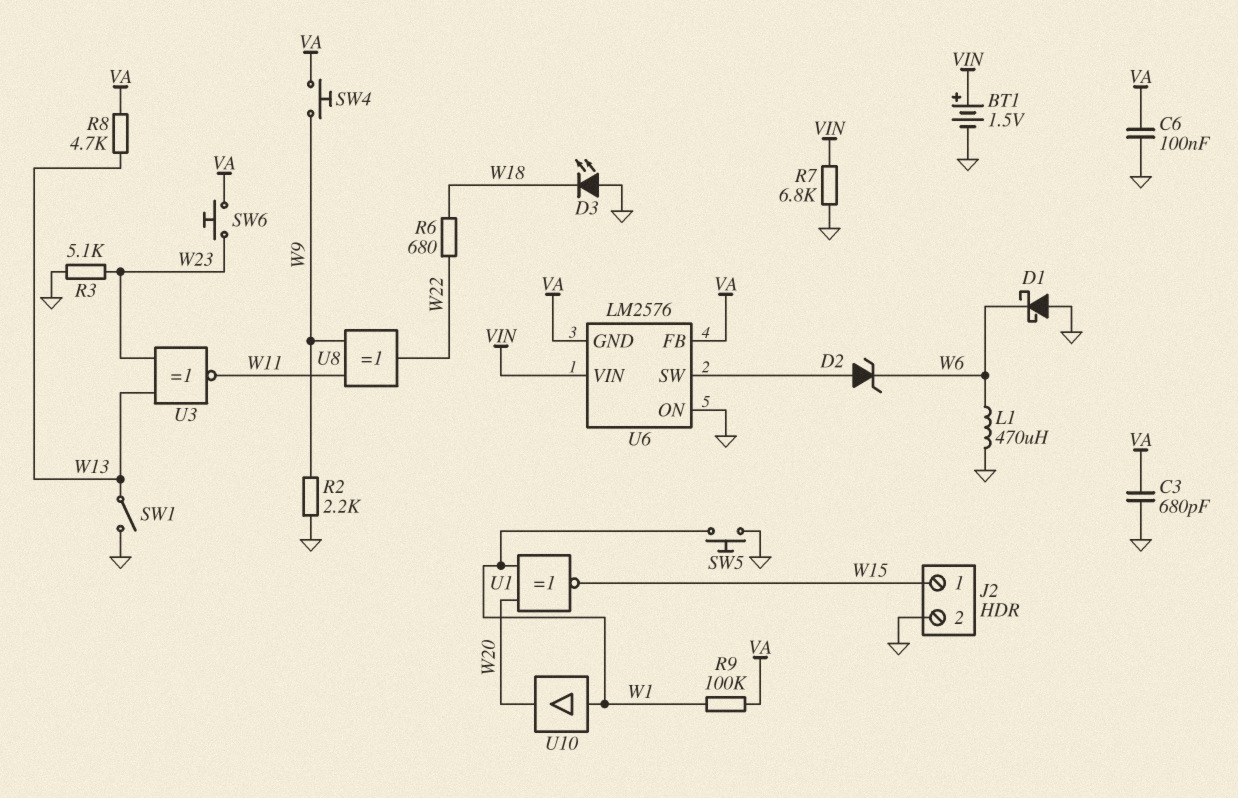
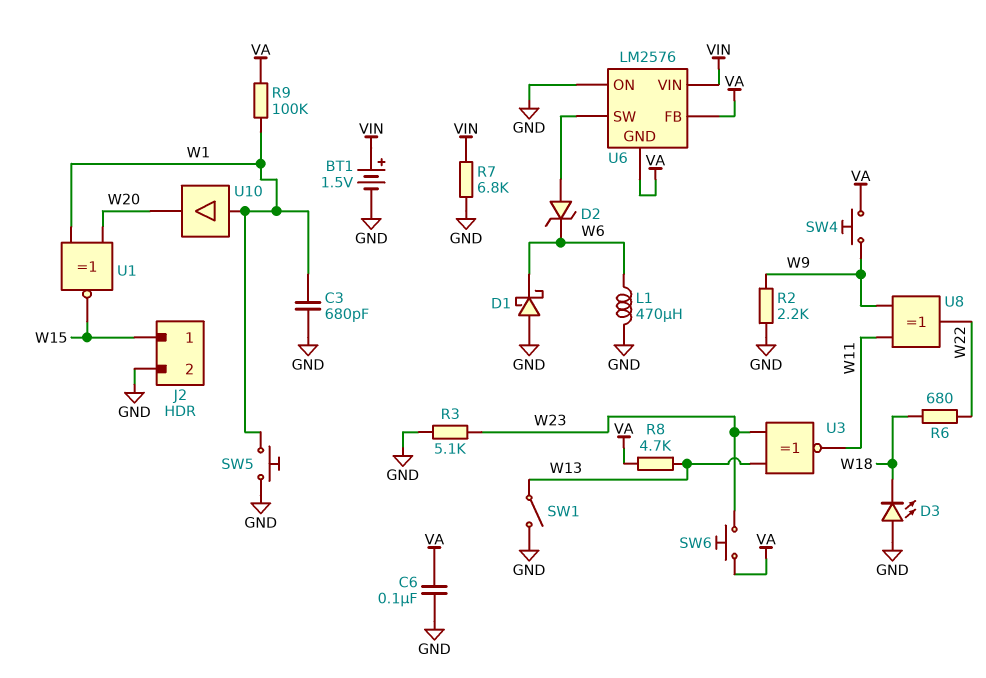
C3: 680pF (GND, VA) -> 680pF (GND, W1)

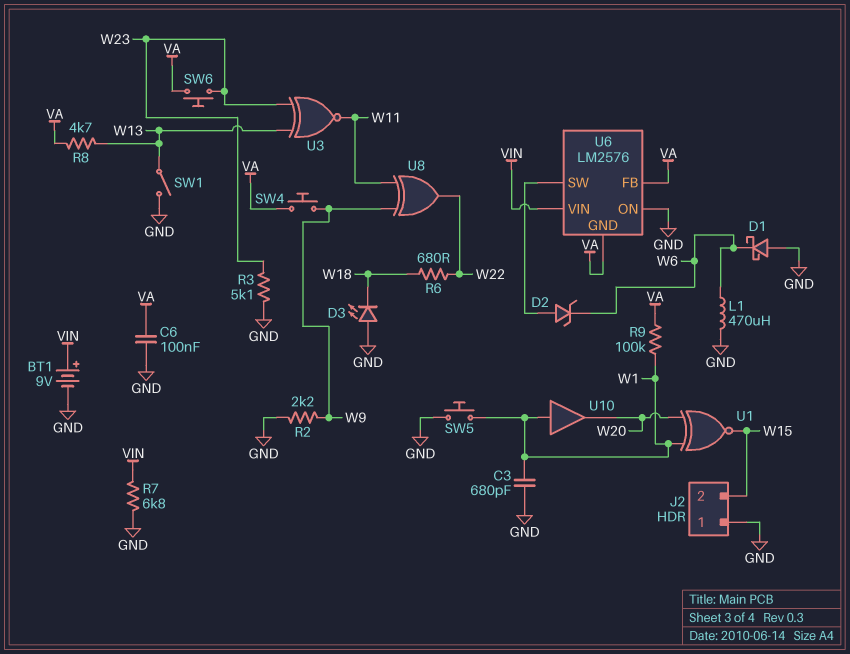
BT1: 1.5V (plus VIN, minus GND) -> 9V (plus VIN, minus GND)
J2 pin 1: W15 -> GND
J2 pin 2: GND -> W15

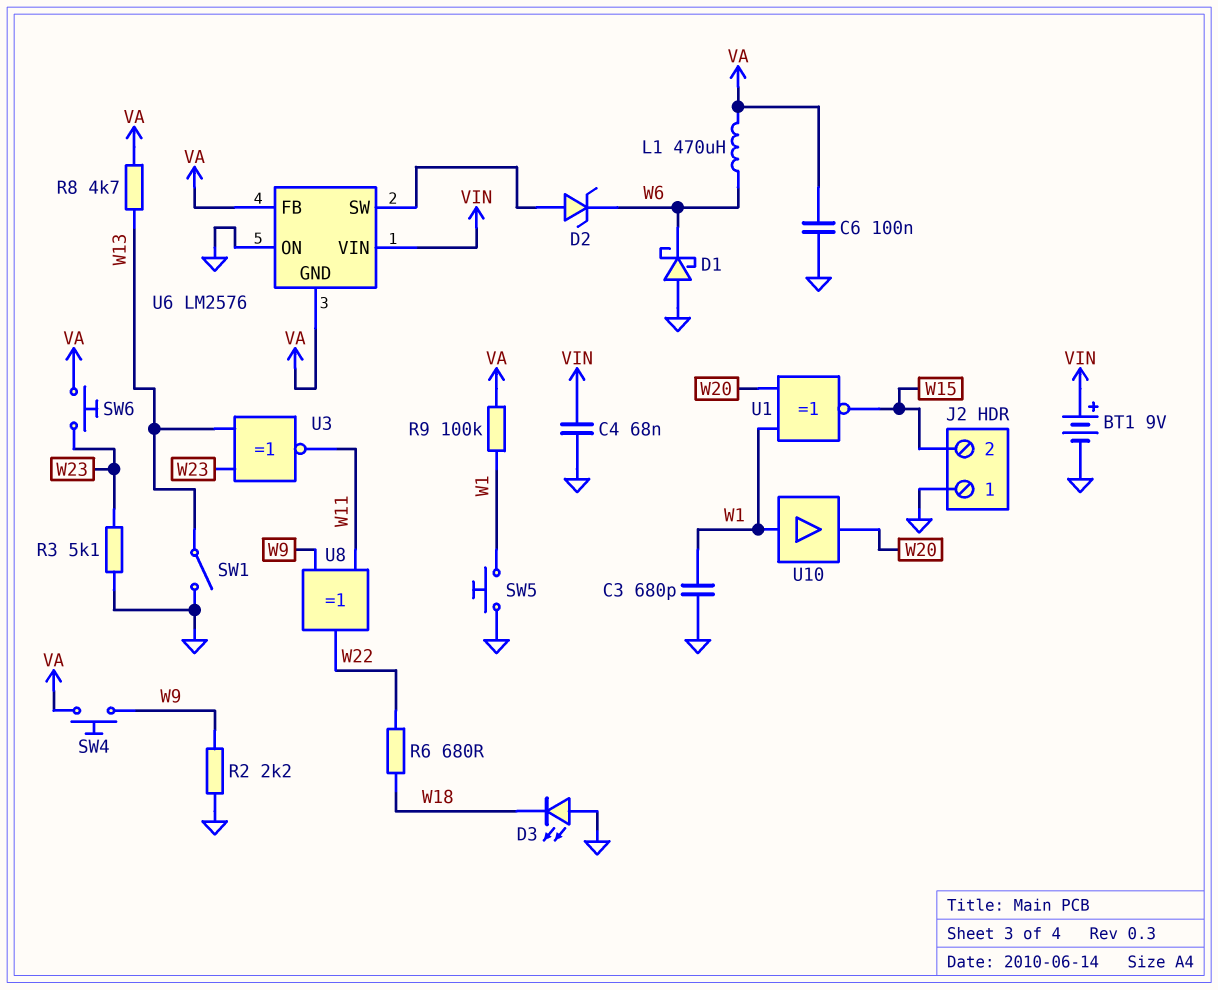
C4: none -> 68nF (GND, VIN)
L1: 470uH (GND, W6) -> 470uH (VA, W6)
R7: 6.8k (GND, VIN) -> none

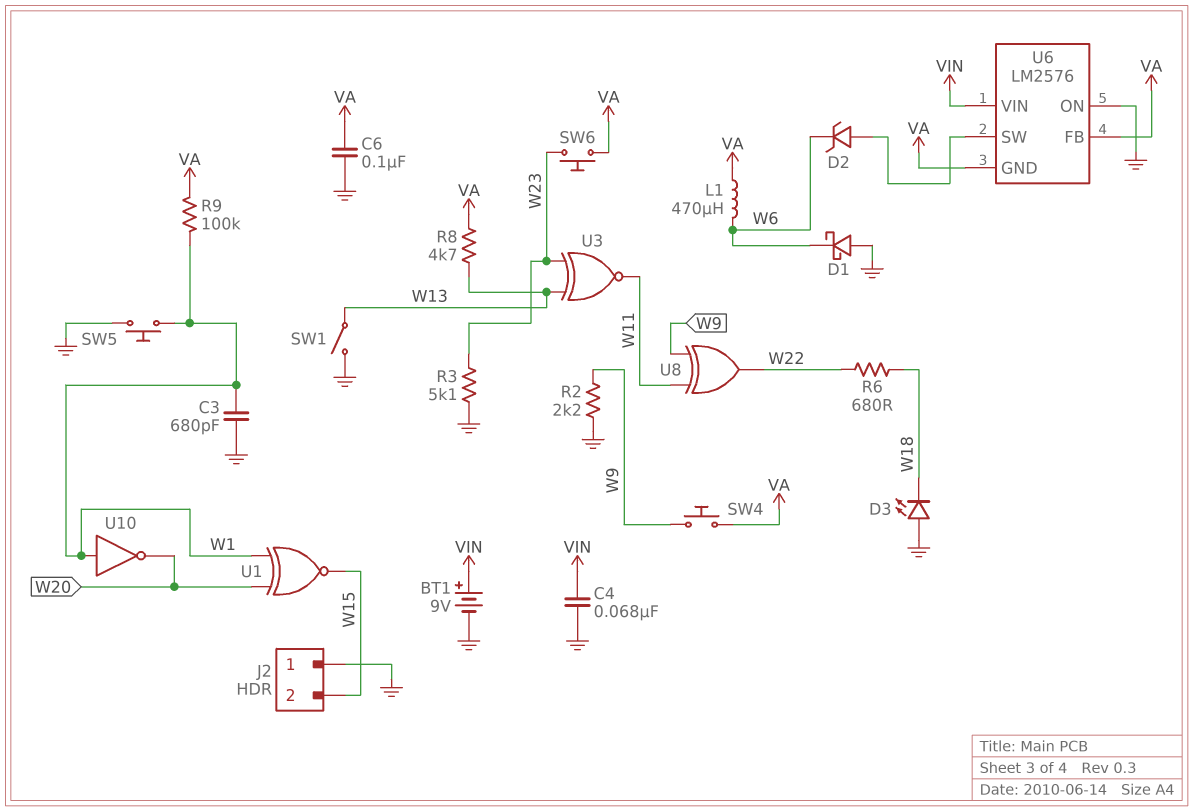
U10: buffer (in W1, out W20) -> NOT (in W1, out W20)

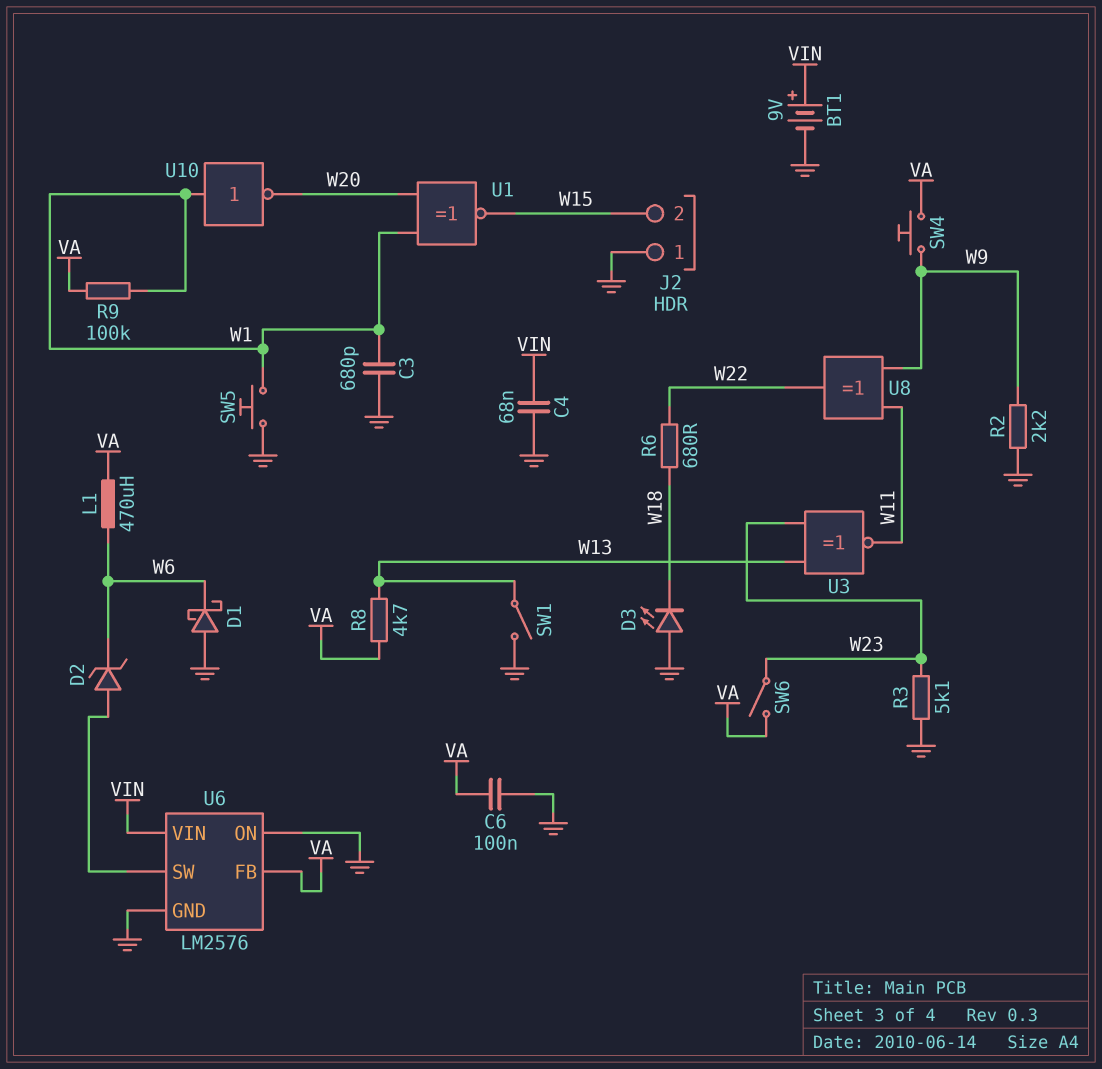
SW6: button (VA, W23) -> switch (VA, W23)
U6 pin GND: VA -> GND

